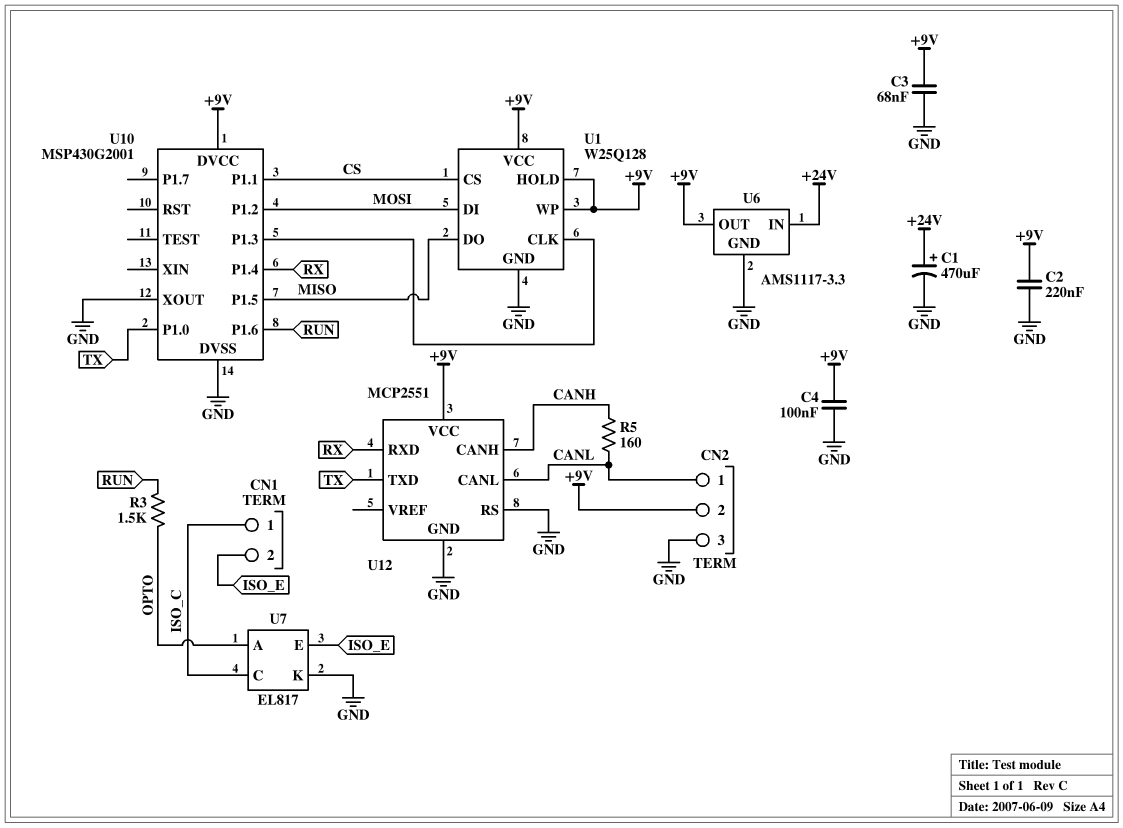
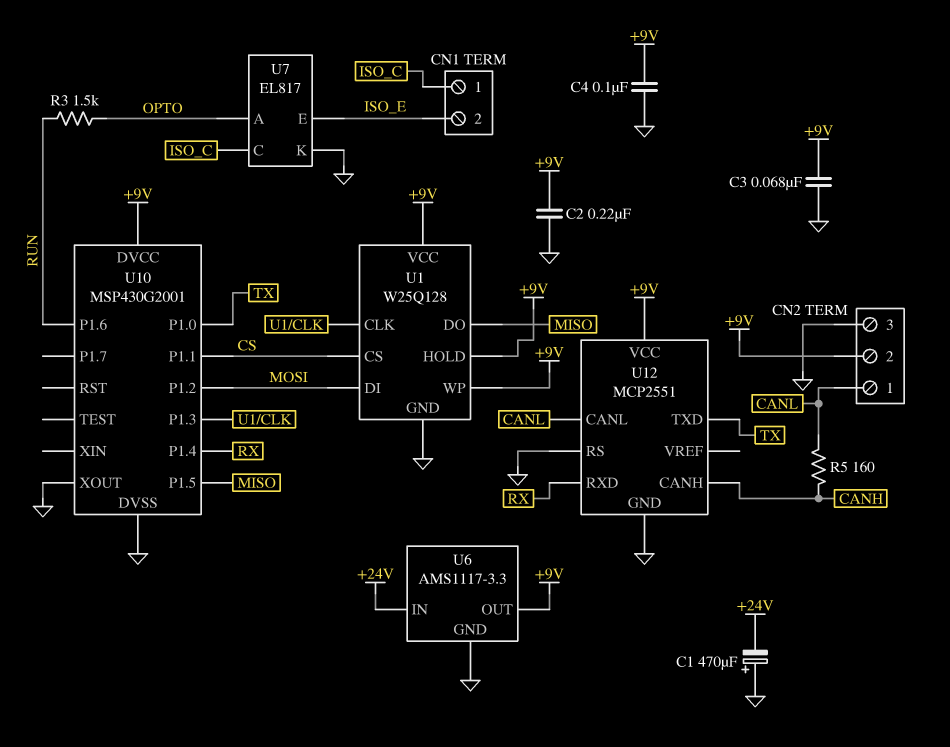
C1: 470uF (plus +24V, minus GND) -> 470uF (plus GND, minus +24V)

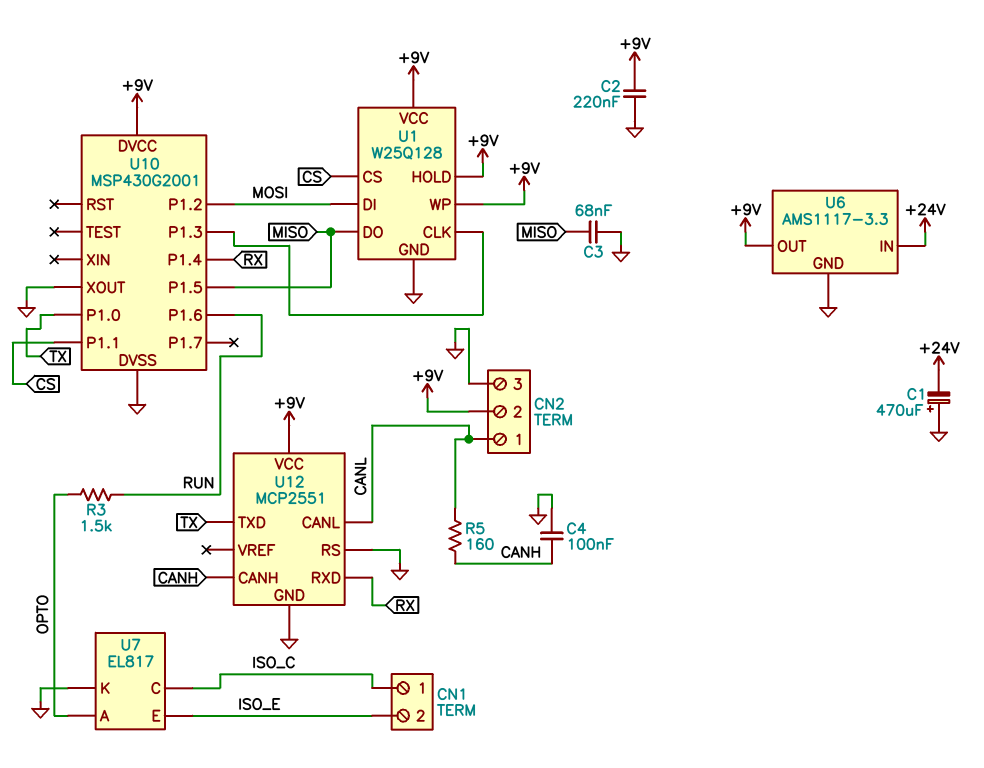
C3: 68nF (+9V, GND) -> 68nF (GND, MISO)
C4: 100nF (+9V, GND) -> 100nF (CANH, GND)

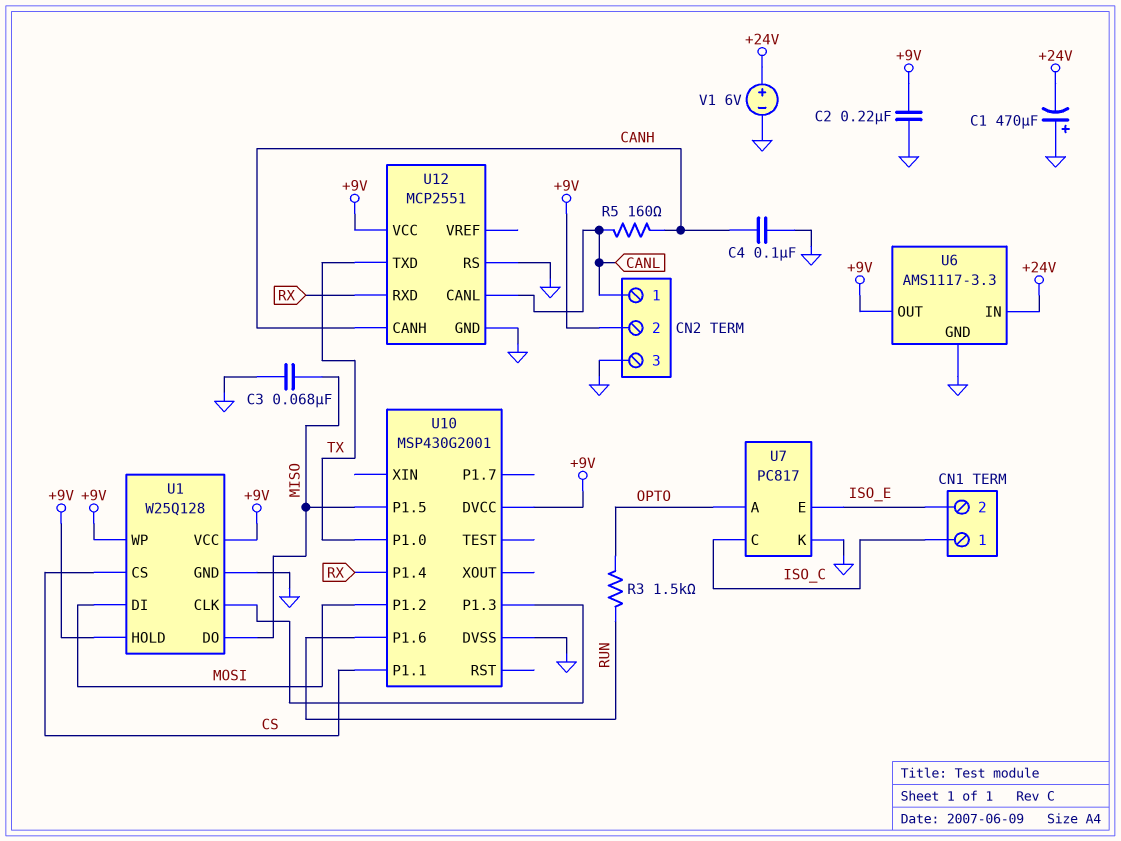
U7: EL817 -> PC817
U10 pin XOUT: GND -> none
V1: none -> 6V (plus +24V, minus GND)

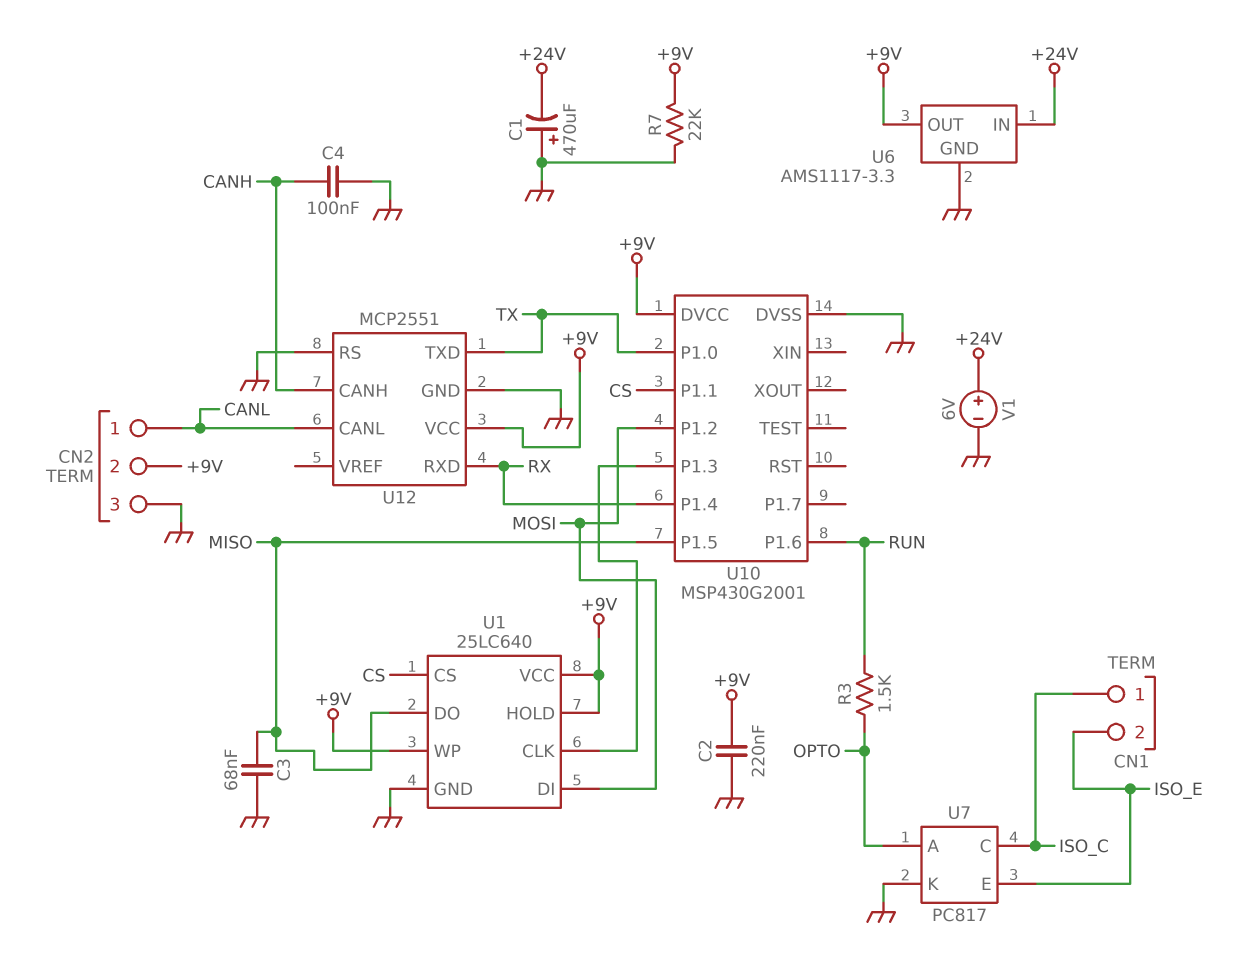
R5: 160 (CANH, CANL) -> none
R7: none -> 22k (+9V, GND)
U1: W25Q128 -> 25LC640

